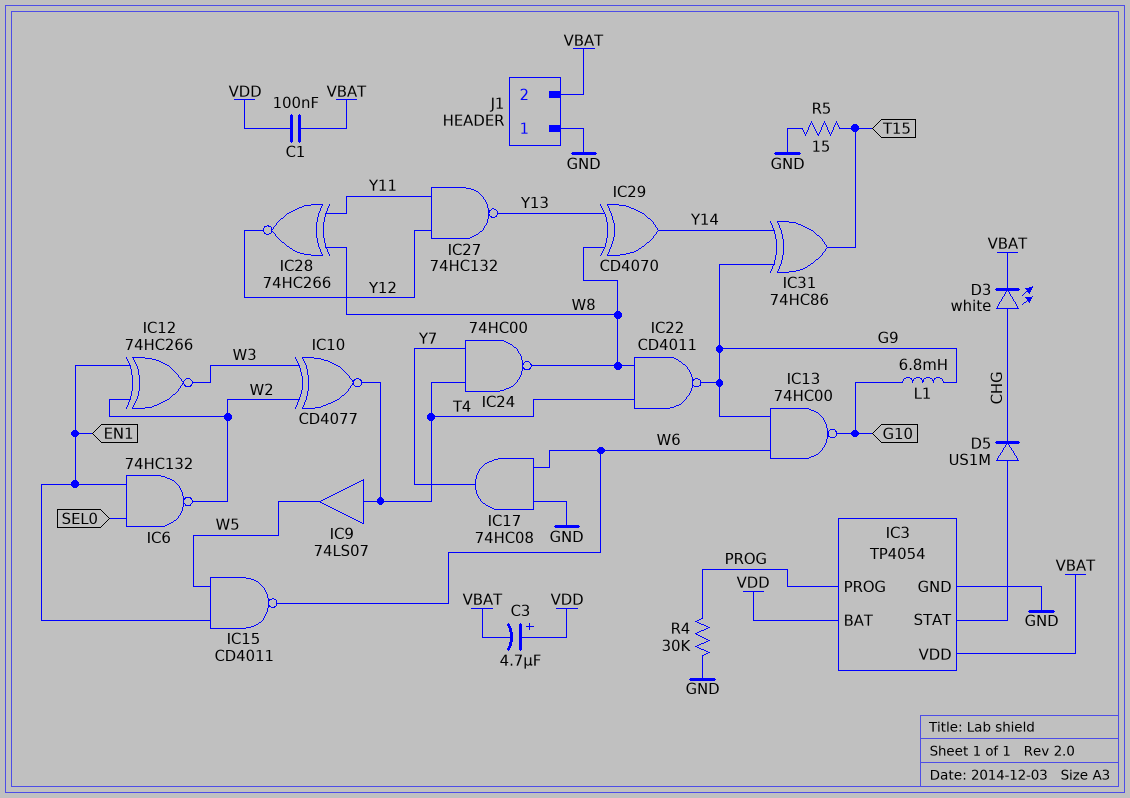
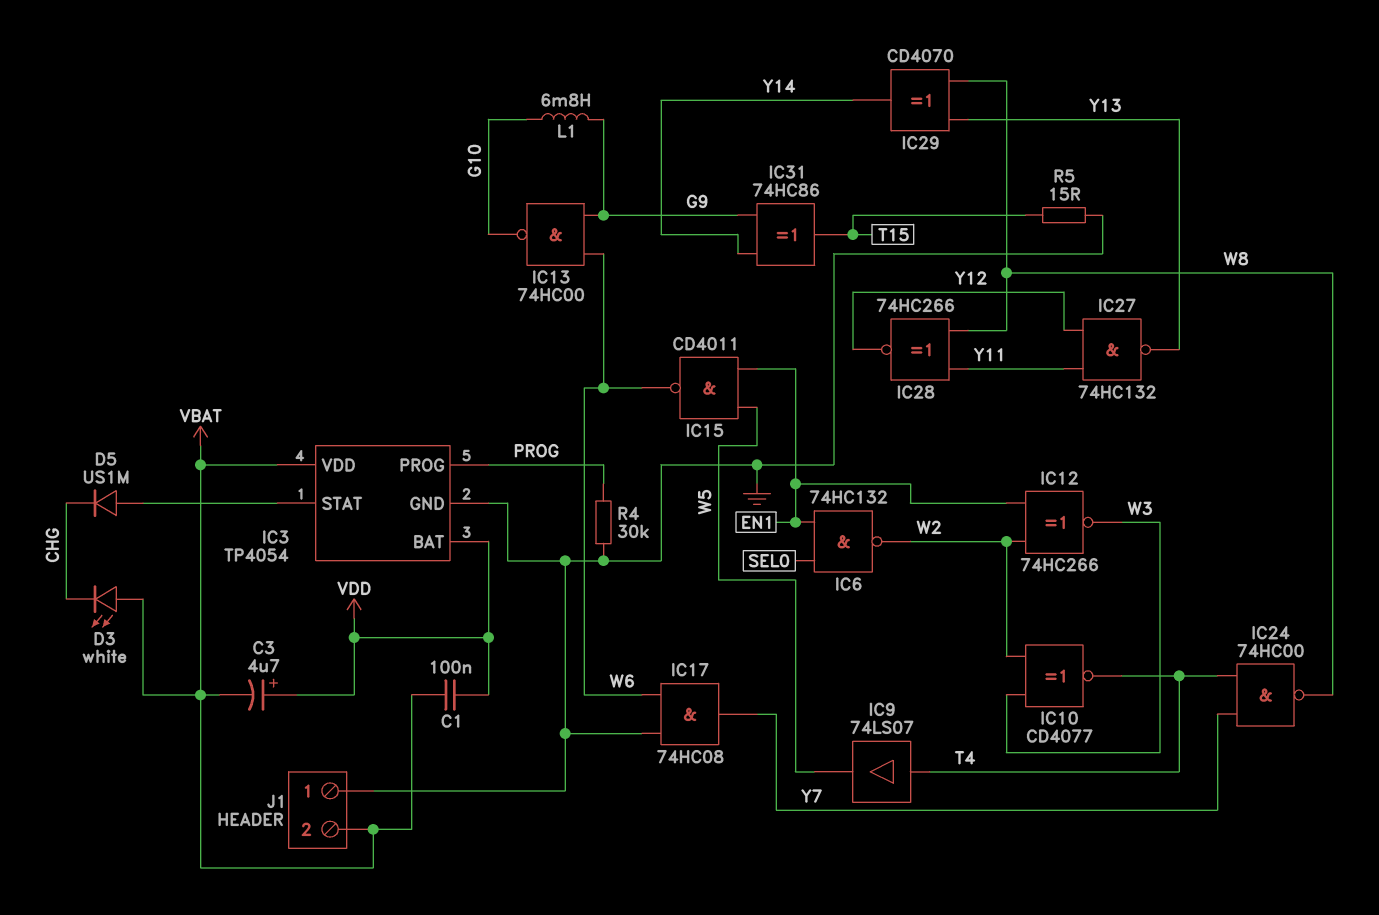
D3: LED white (A CHG, K VBAT) -> LED white (A VBAT, K CHG)
IC22: NAND CD4011 (in T4, in W8, out G9) -> none

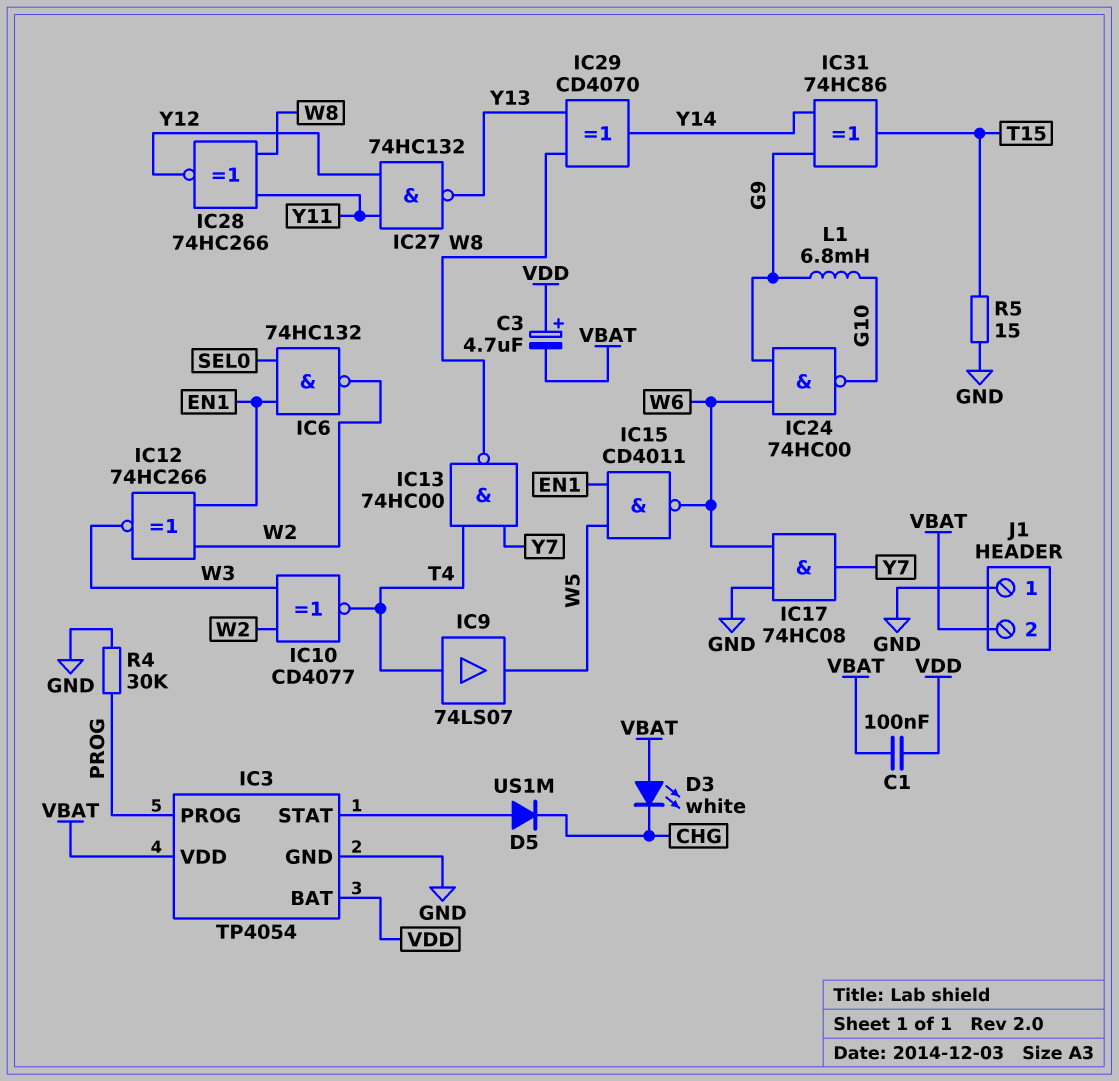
IC13: NAND 74HC00 (in G9, in W6, out G10) -> NAND 74HC00 (in T4, in Y7, out W8)
IC24: NAND 74HC00 (in T4, in Y7, out W8) -> NAND 74HC00 (in G9, in W6, out G10)

